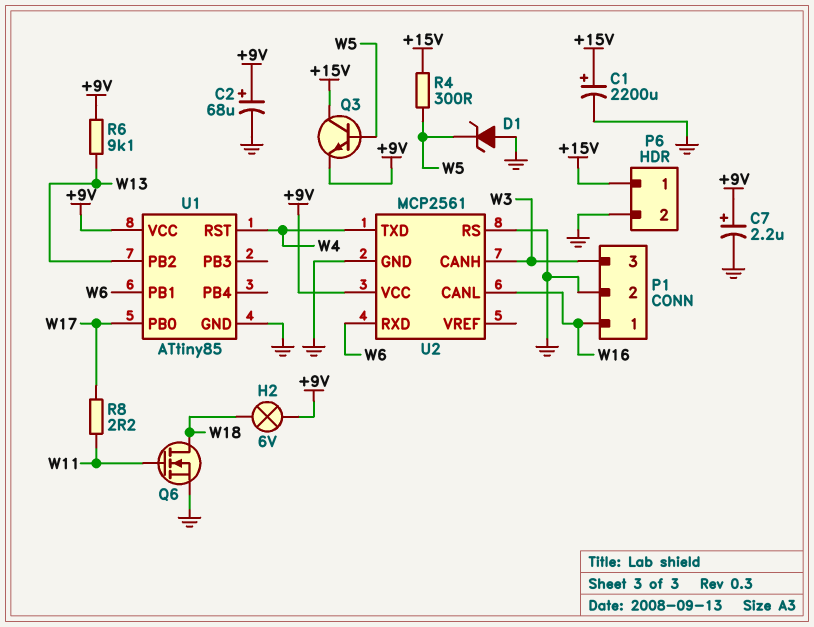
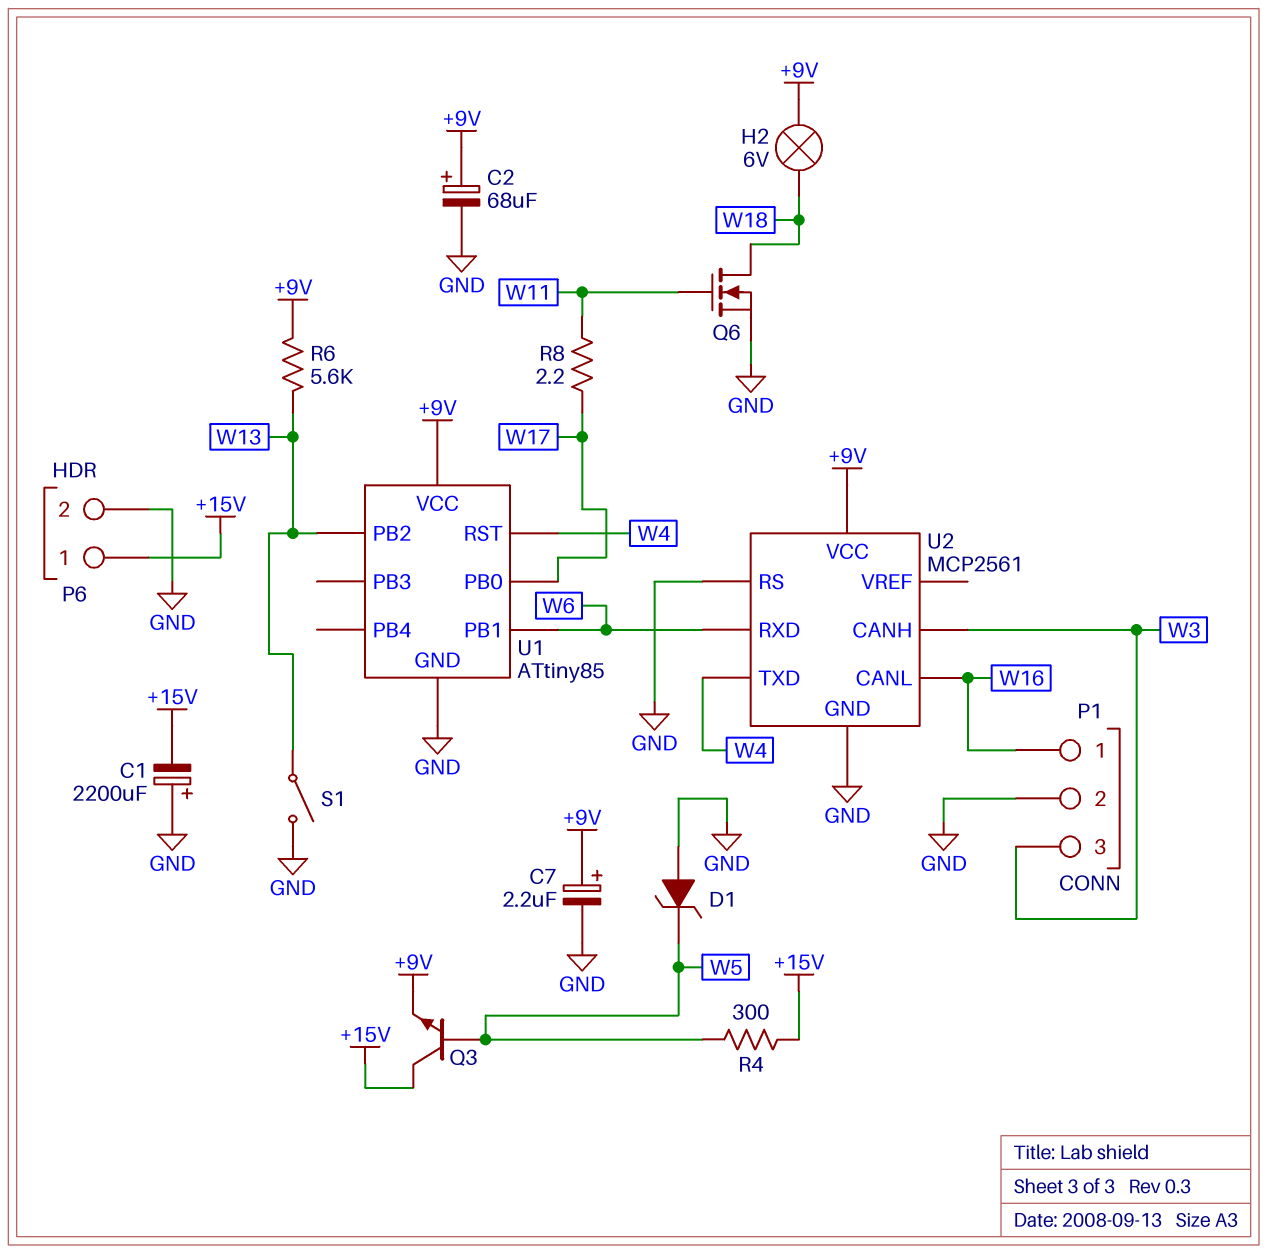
C1: 2200uF (plus +15V, minus GND) -> 2200uF (plus GND, minus +15V)
R6: 9.1k (+9V, W13) -> 5.6k (+9V, W13)
S1: none -> switch (GND, W13)

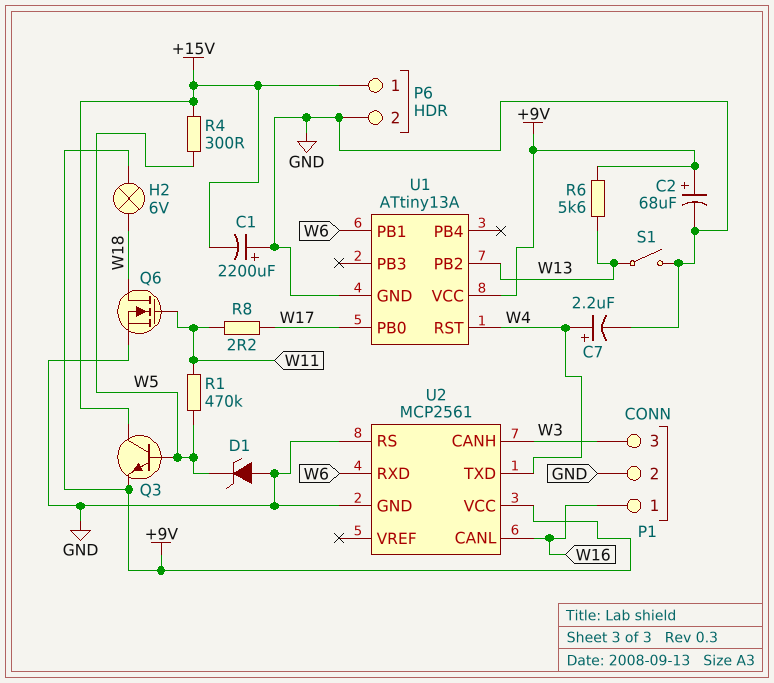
C7: 2.2uF (plus +9V, minus GND) -> 2.2uF (plus W4, minus GND)
R1: none -> 470k (W5, W11)
U1: ATtiny85 -> ATtiny13A

